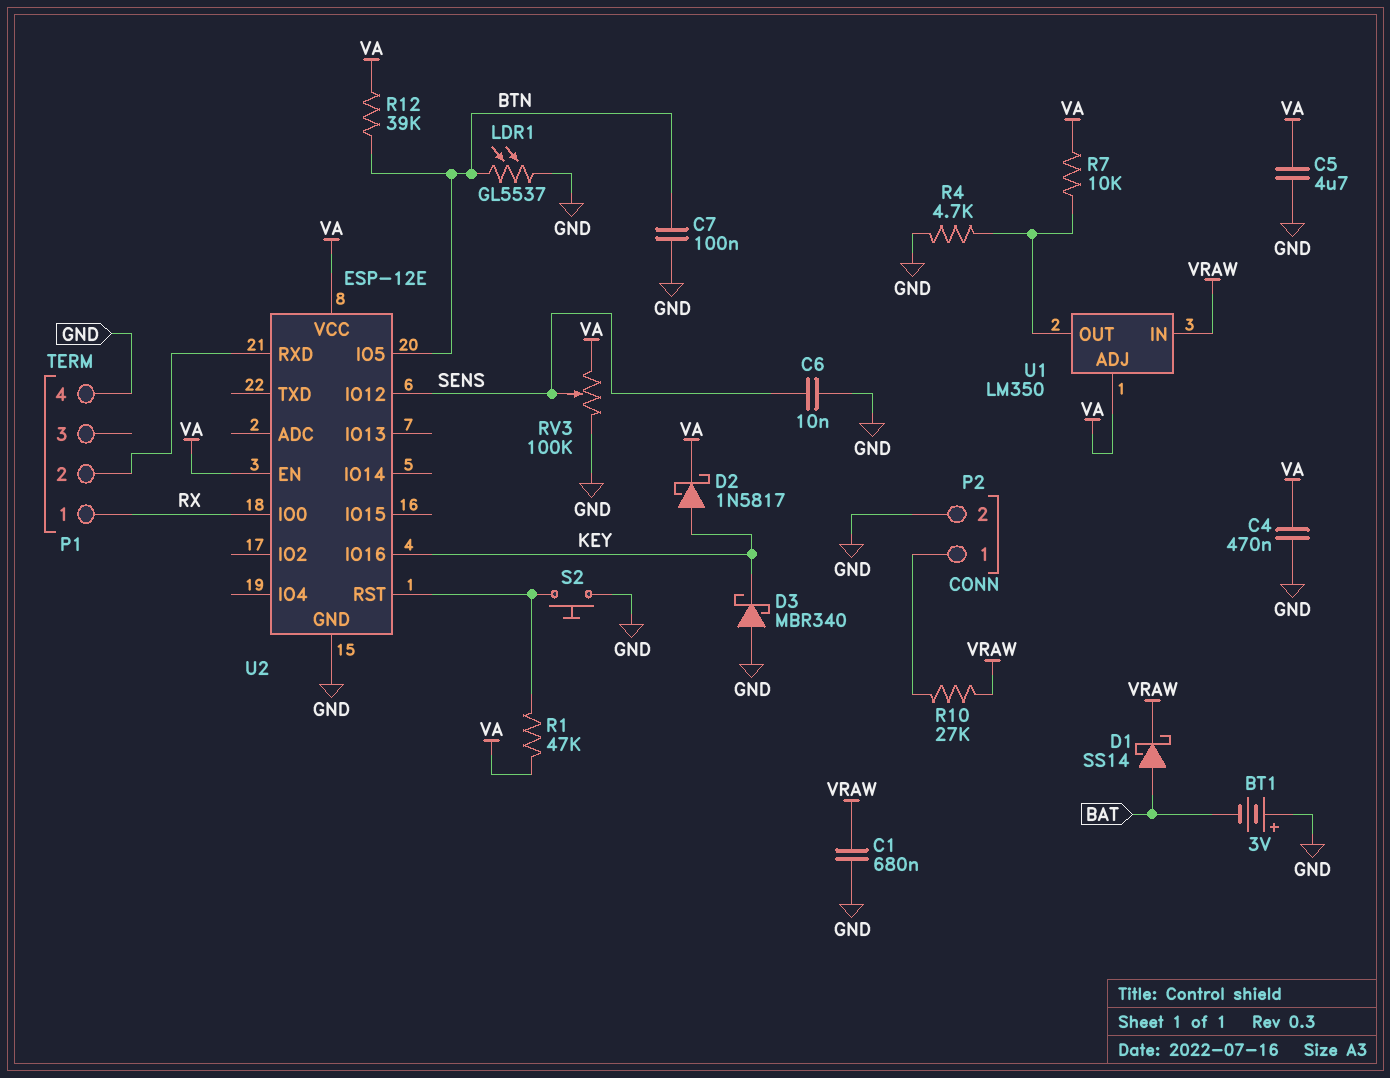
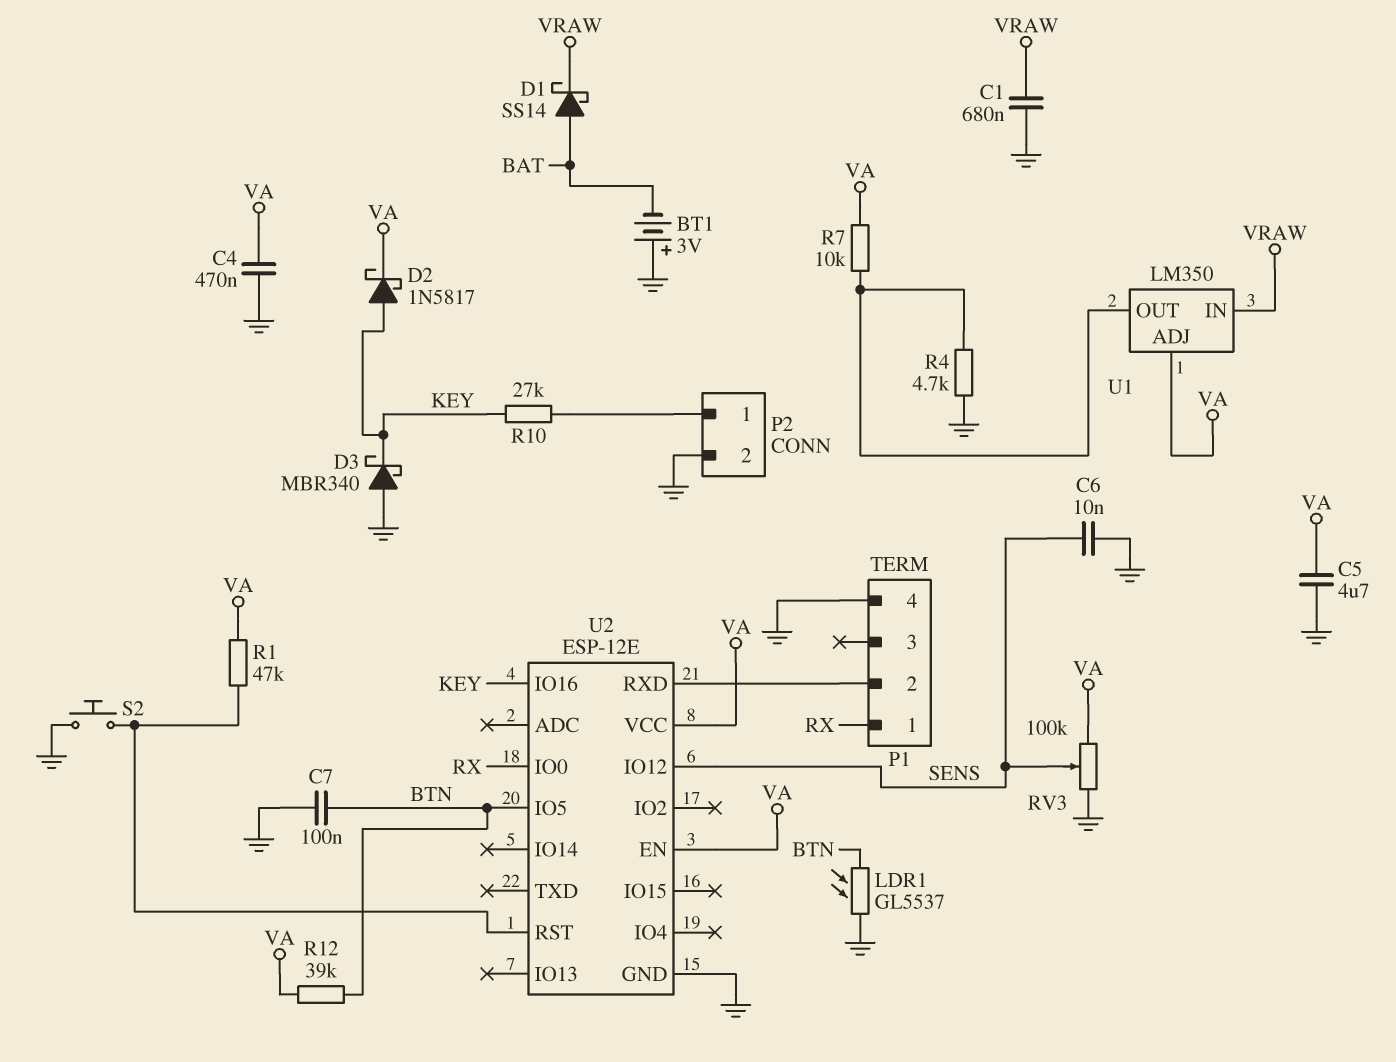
R10: 27k (P2/1, VRAW) -> 27k (KEY, P2/1)

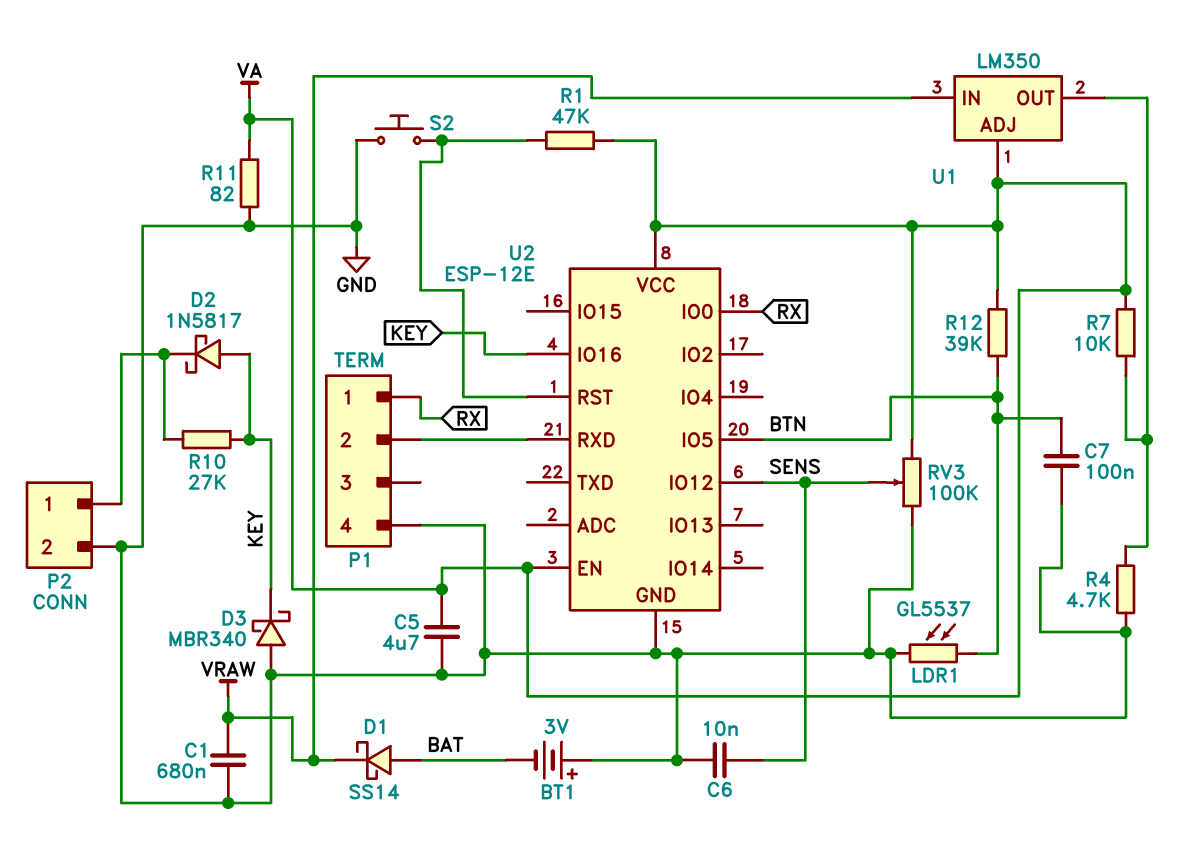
C4: 470nF (GND, VA) -> none
D2: schottky 1N5817 (A KEY, K VA) -> schottky 1N5817 (A KEY, K P2/1)
R11: none -> 82 (GND, VA)

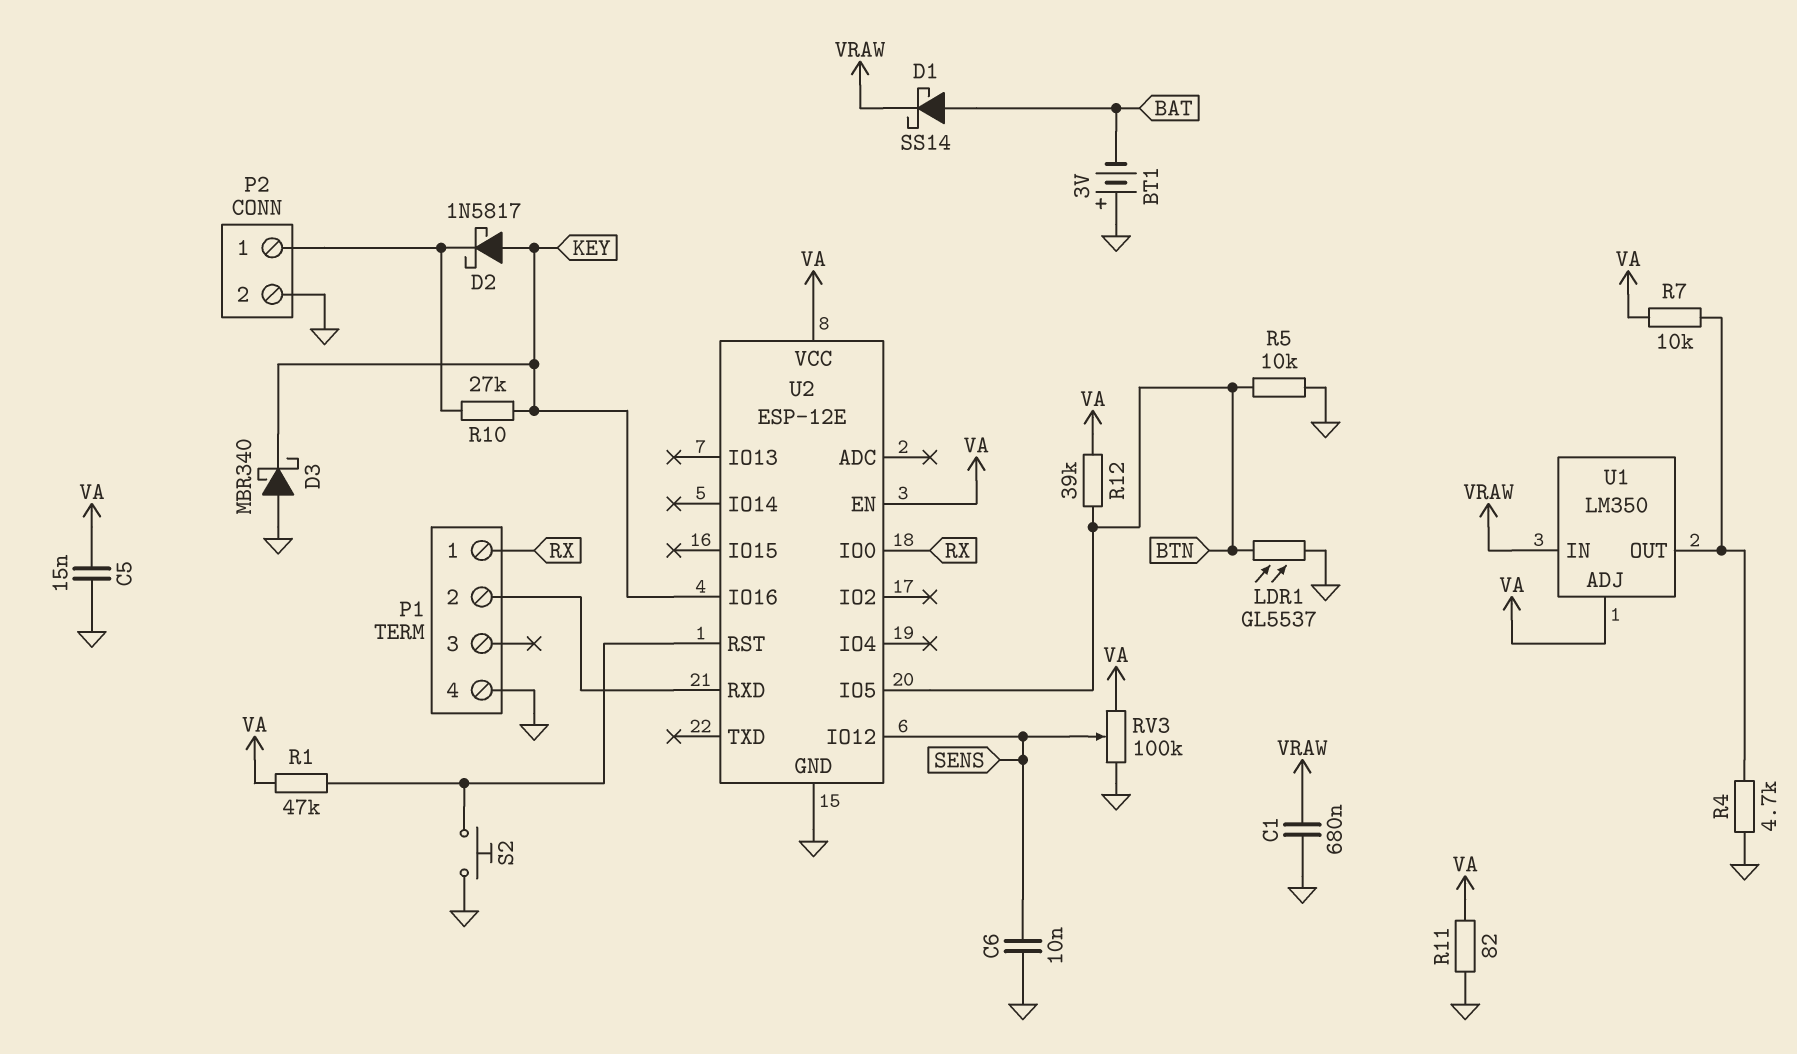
C5: 4.7uF (GND, VA) -> 15nF (GND, VA)
C7: 100nF (BTN, GND) -> none
R5: none -> 10k (BTN, GND)

